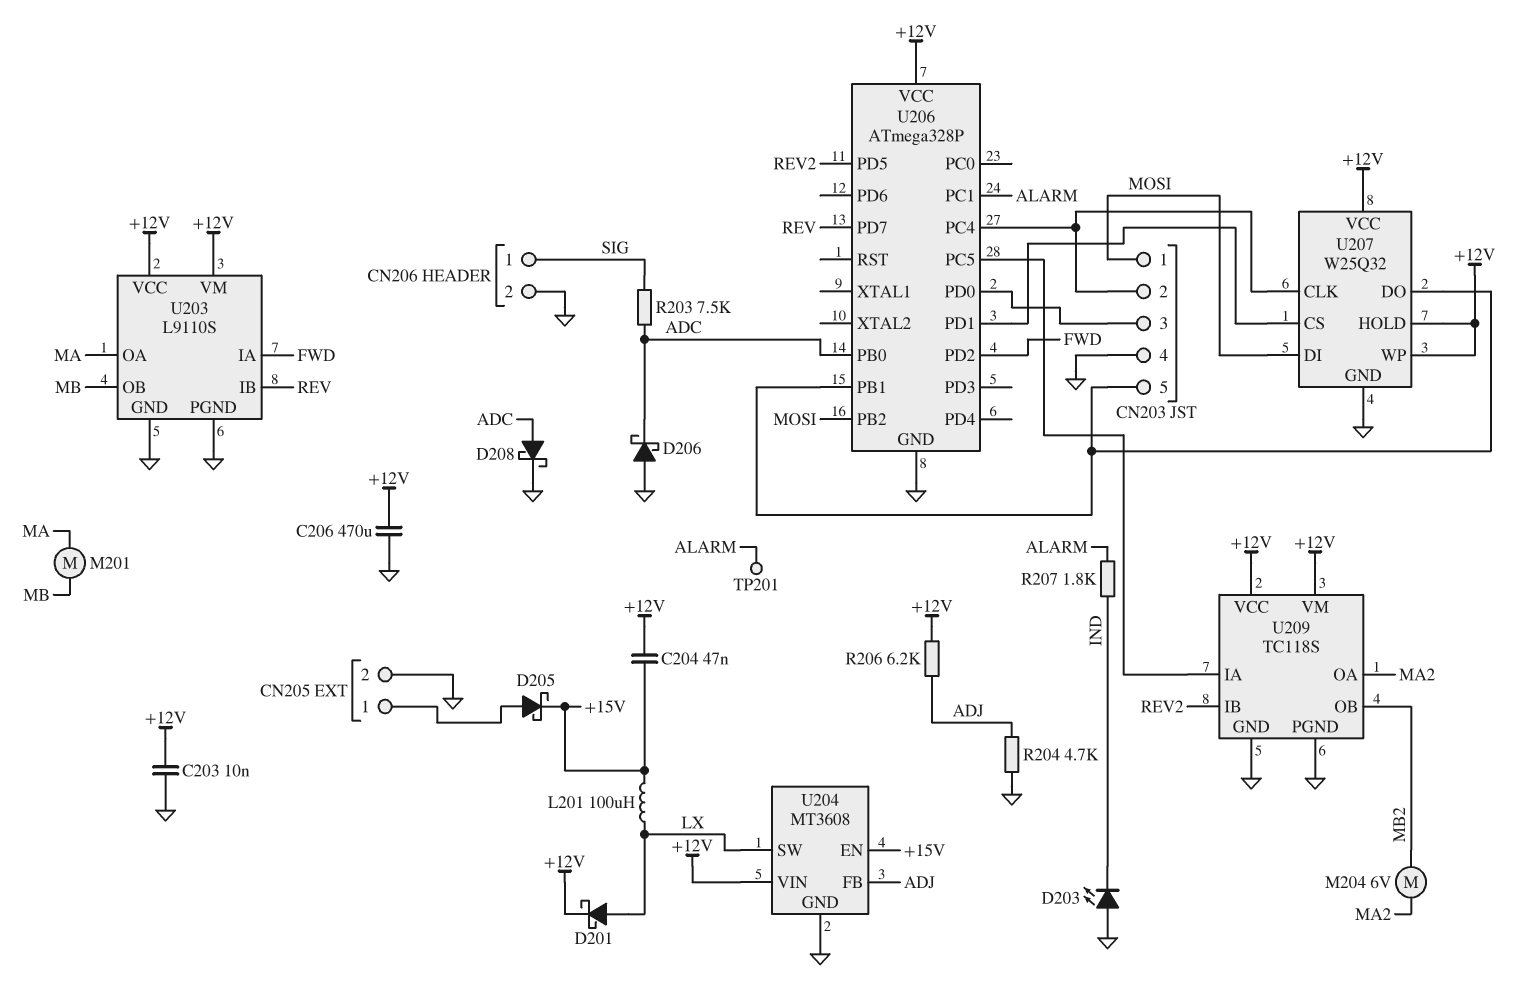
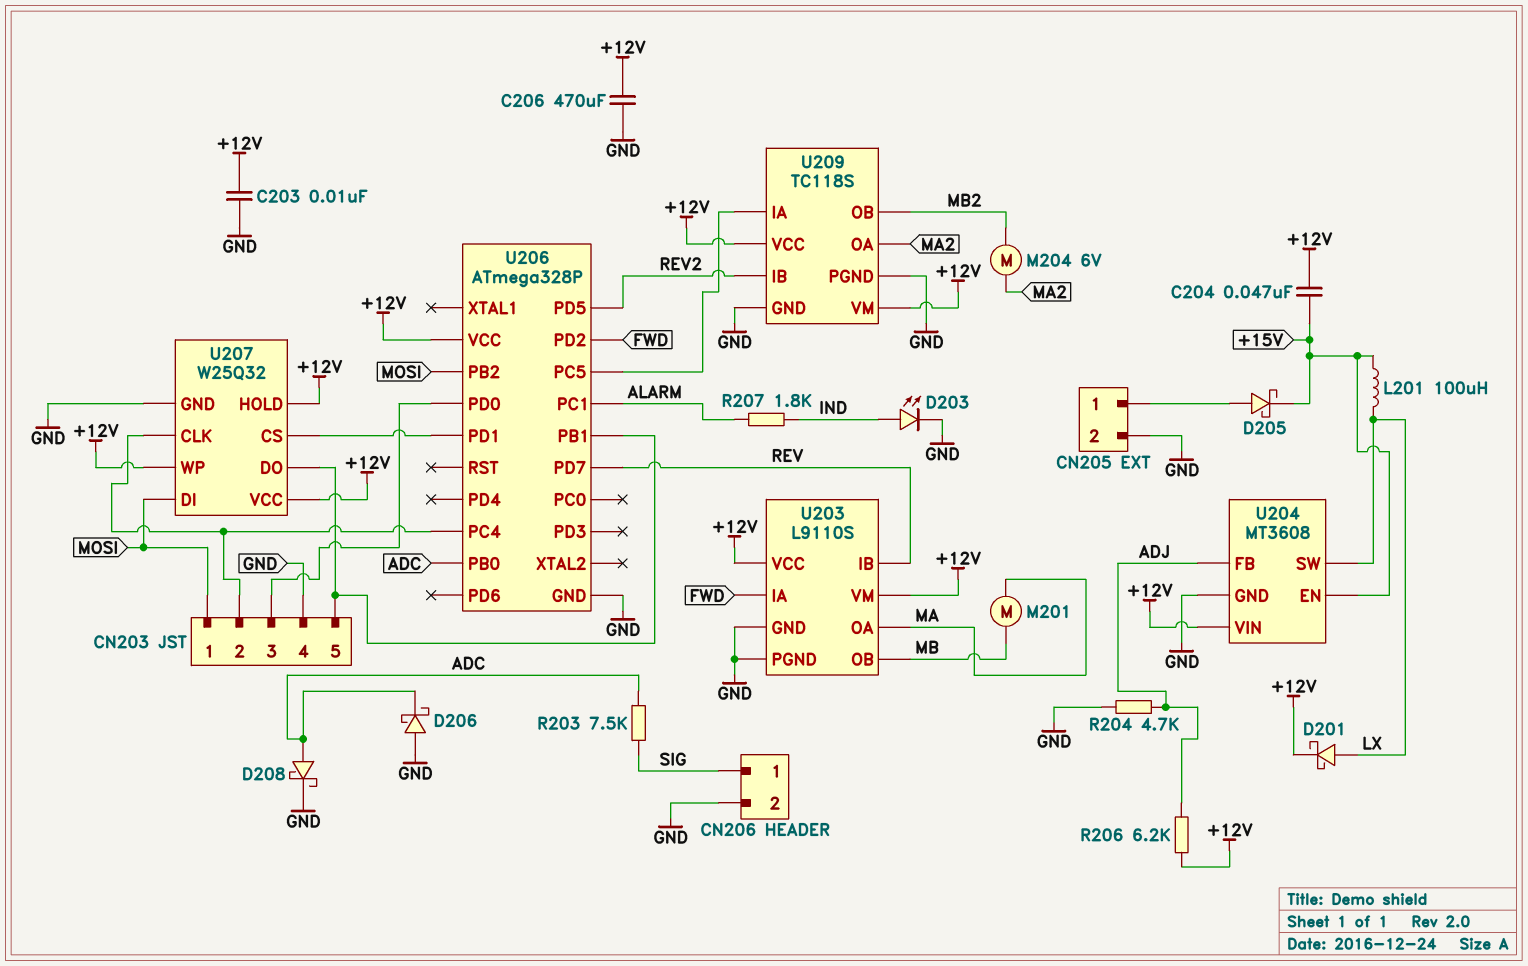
D203: LED (A GND, K IND) -> LED (A IND, K GND)
TP201: test point (ALARM) -> none

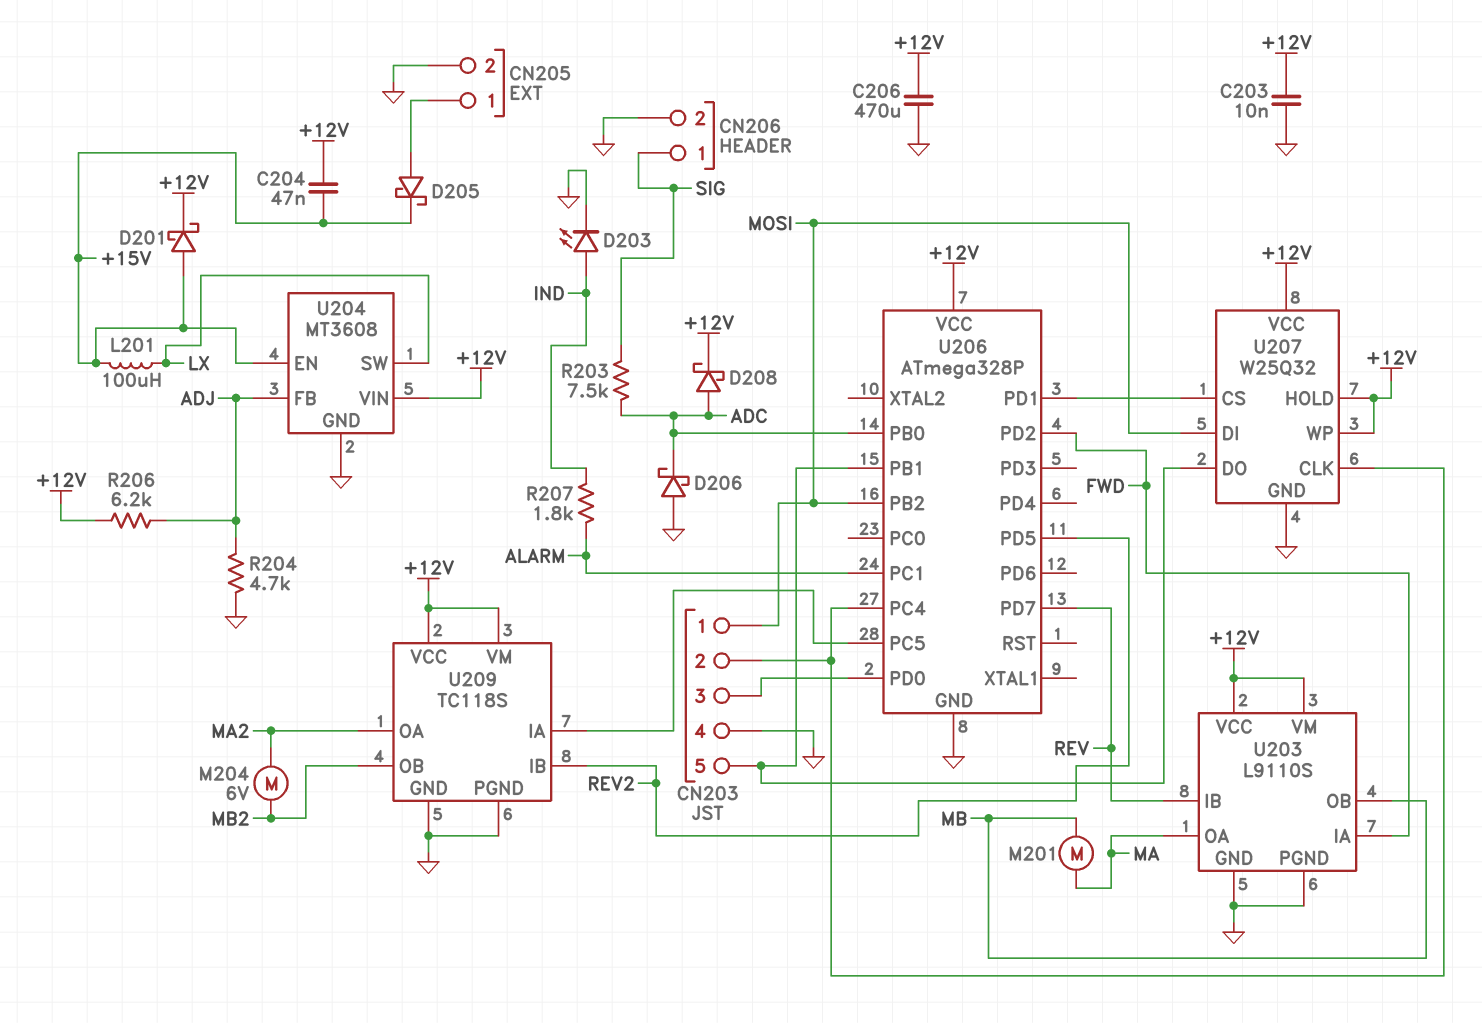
D201: schottky (A LX, K +12V) -> schottky (A +15V, K +12V)
D208: schottky (A ADC, K GND) -> schottky (A ADC, K +12V)

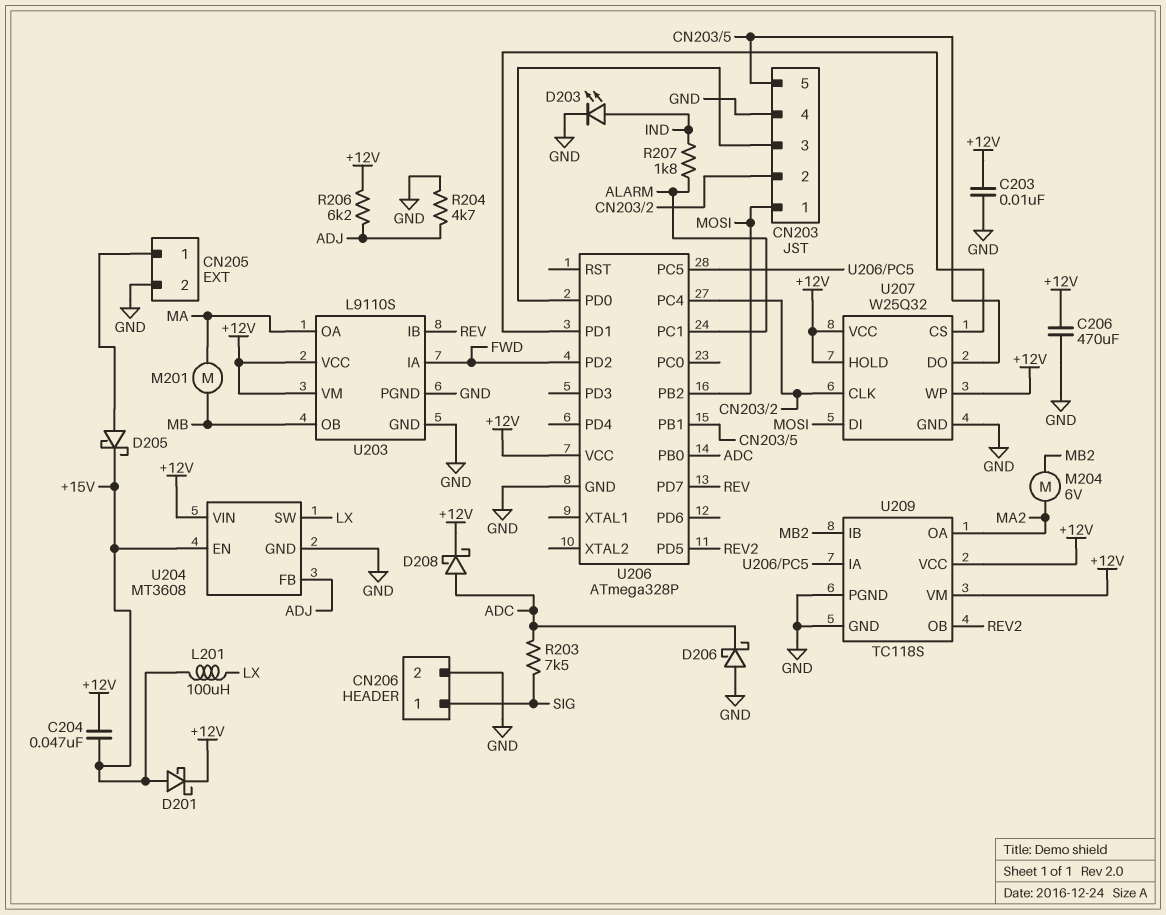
U209 pin IB: REV2 -> MB2
U209 pin OB: MB2 -> REV2

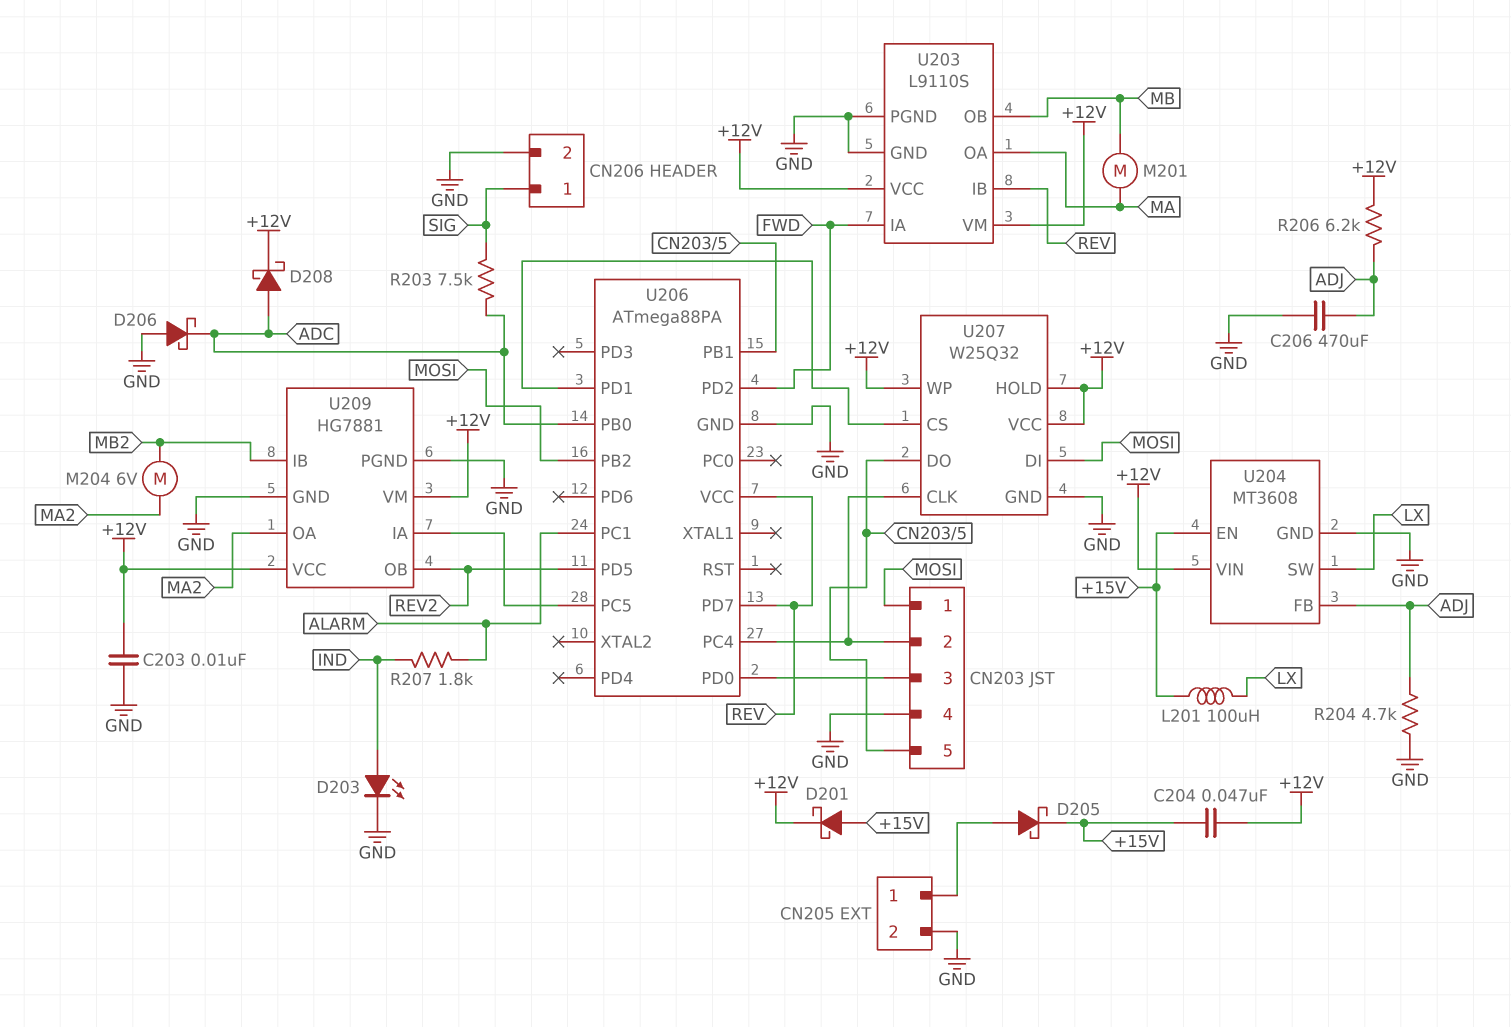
C206: 470uF (+12V, GND) -> 470uF (ADJ, GND)
U206: ATmega328P -> ATmega88PA
U206 pin VCC: +12V -> REV
U209: TC118S -> HG7881

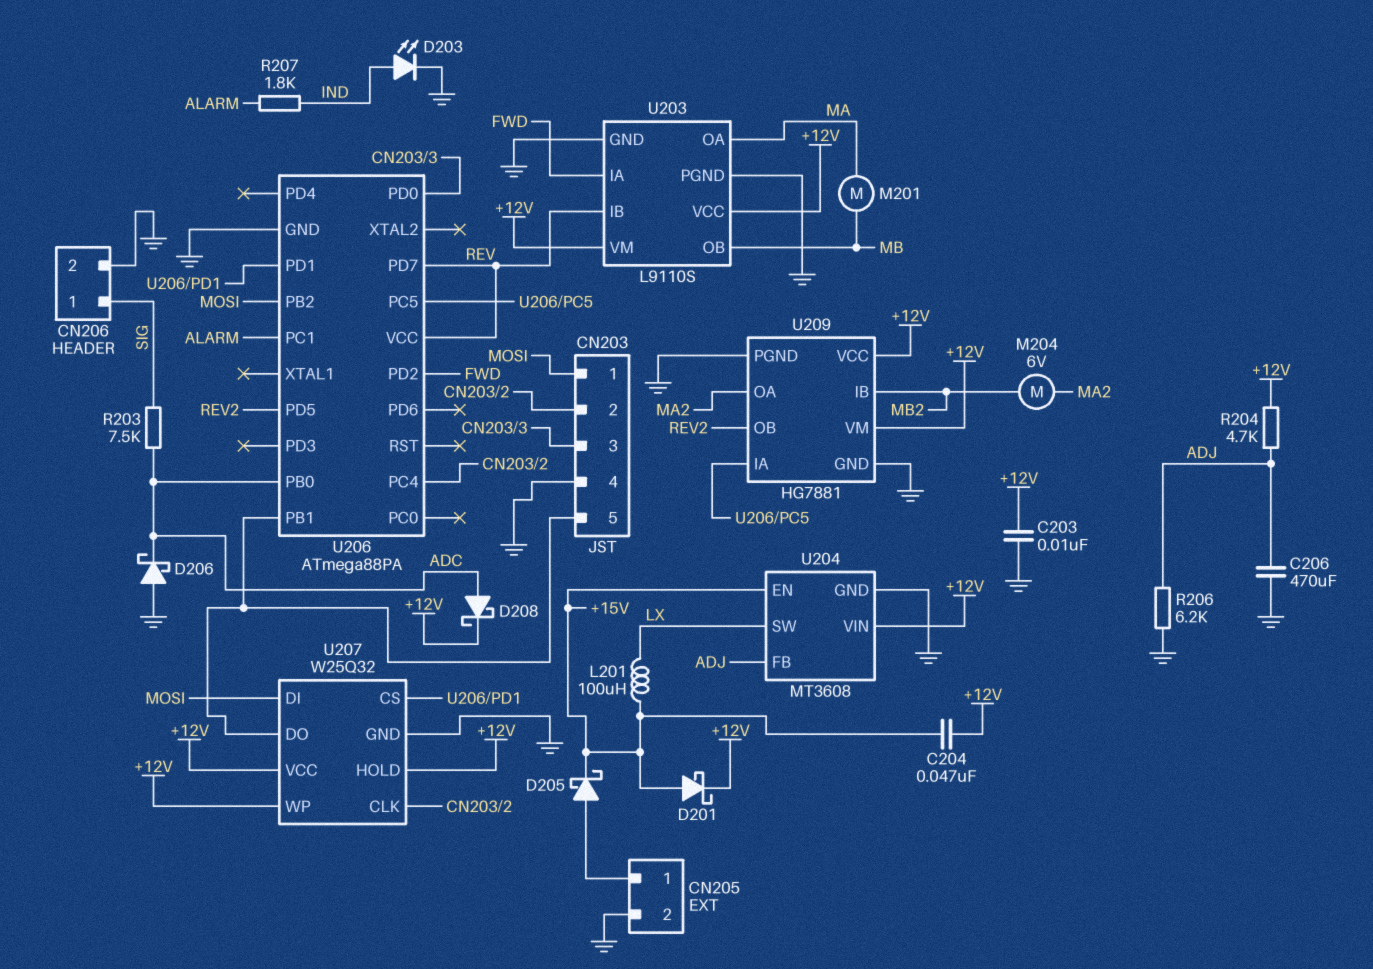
R204: 4.7k (ADJ, GND) -> 4.7k (+12V, ADJ)
R206: 6.2k (+12V, ADJ) -> 6.2k (ADJ, GND)

